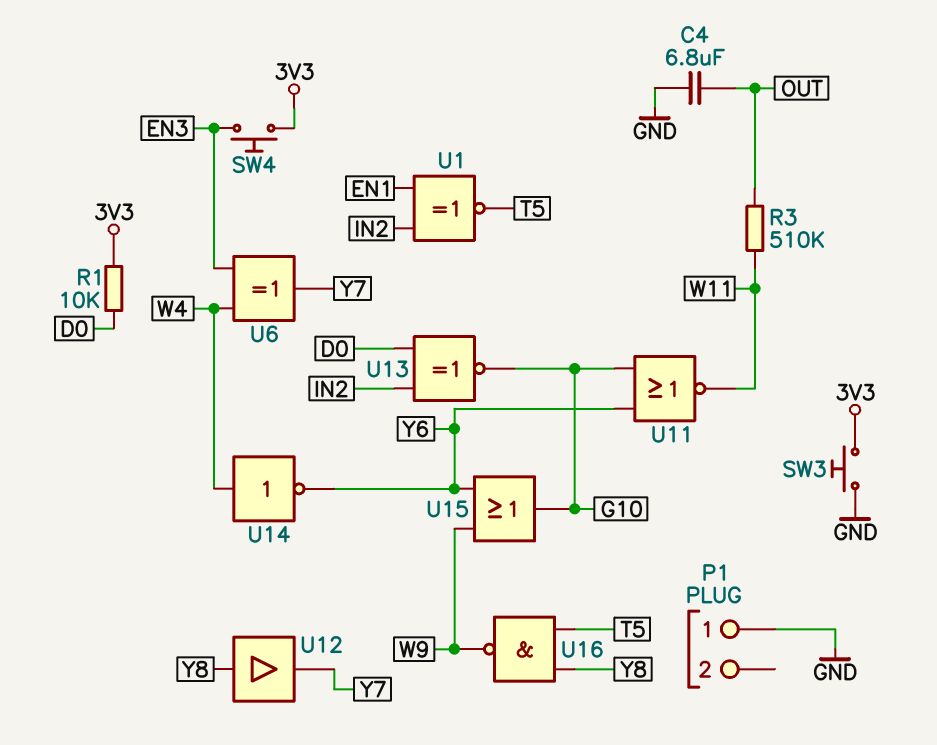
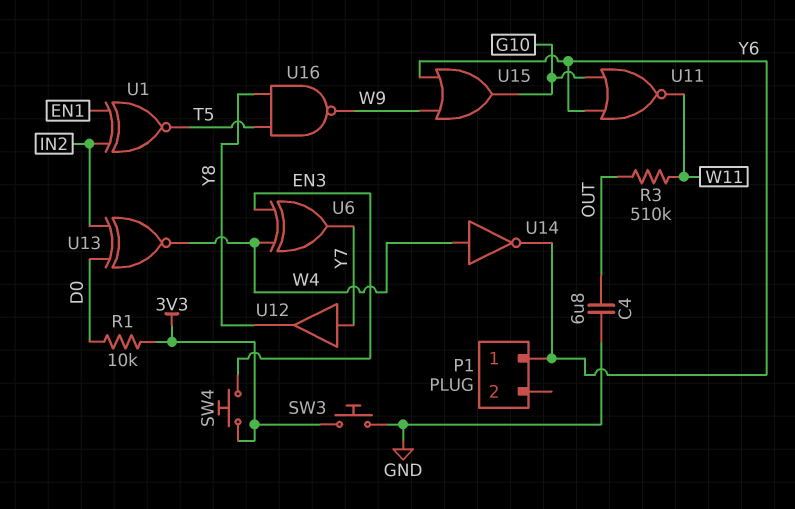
P1 pin 1: GND -> Y6
U12: buffer (in Y8, out Y7) -> buffer (in Y7, out Y8)
U13: XNOR (in D0, in IN2, out G10) -> XNOR (in D0, in IN2, out W4)

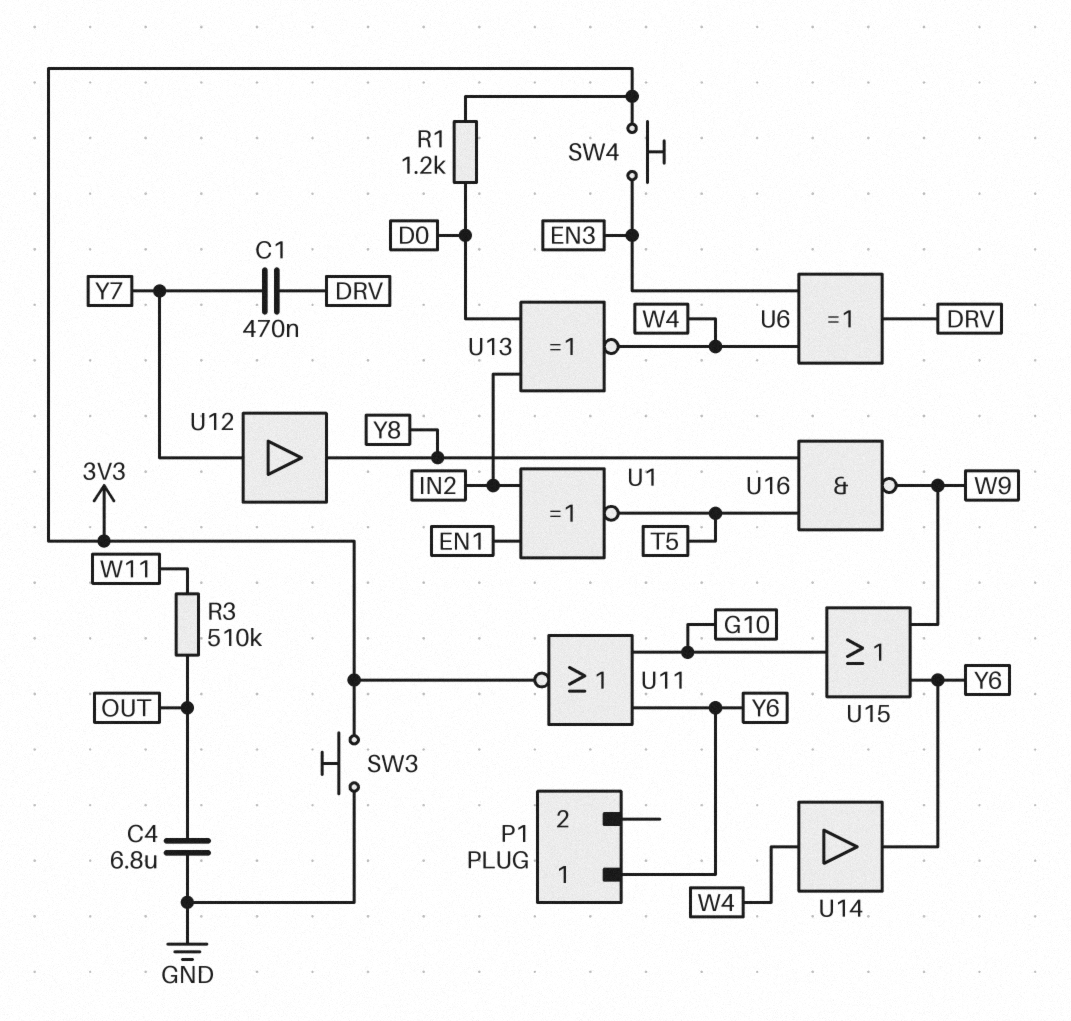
C1: none -> 470nF (DRV, Y7)
R1: 10k (3V3, D0) -> 1.2k (3V3, D0)
U6: XOR (in EN3, in W4, out Y7) -> XOR (in EN3, in W4, out DRV)
U11: NOR (in G10, in Y6, out W11) -> NOR (in G10, in Y6, out 3V3)
U14: NOT (in W4, out Y6) -> buffer (in W4, out Y6)

